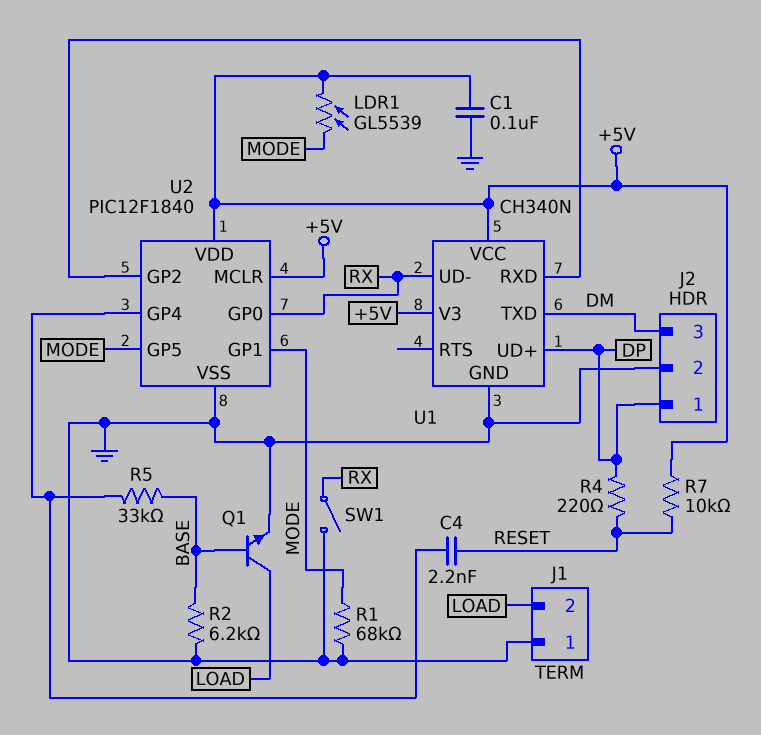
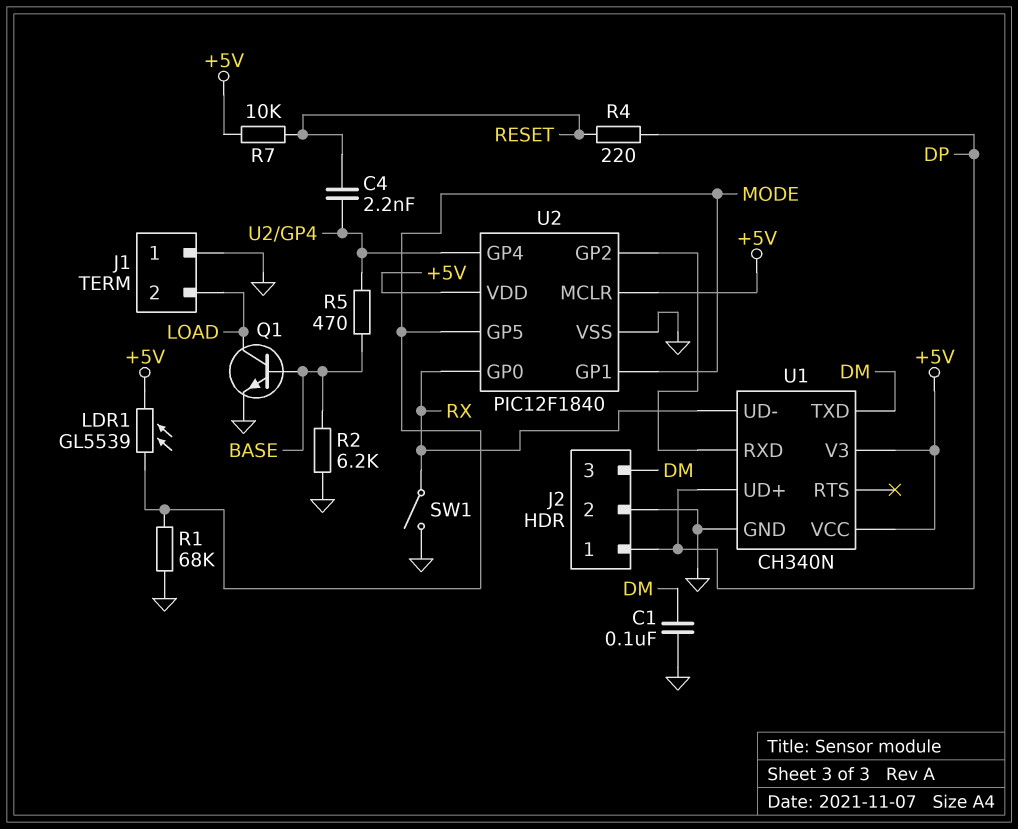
C1: 100nF (+5V, GND) -> 100nF (DM, GND)
R5: 33k (BASE, U2/GP4) -> 470 (BASE, U2/GP4)

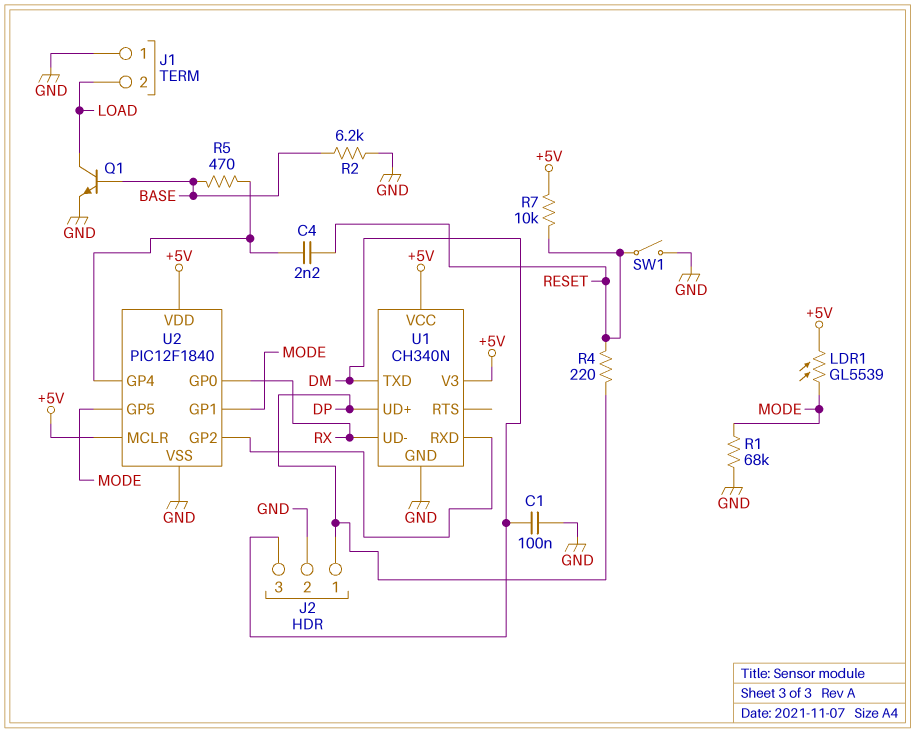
SW1: switch (GND, RX) -> switch (GND, RESET)

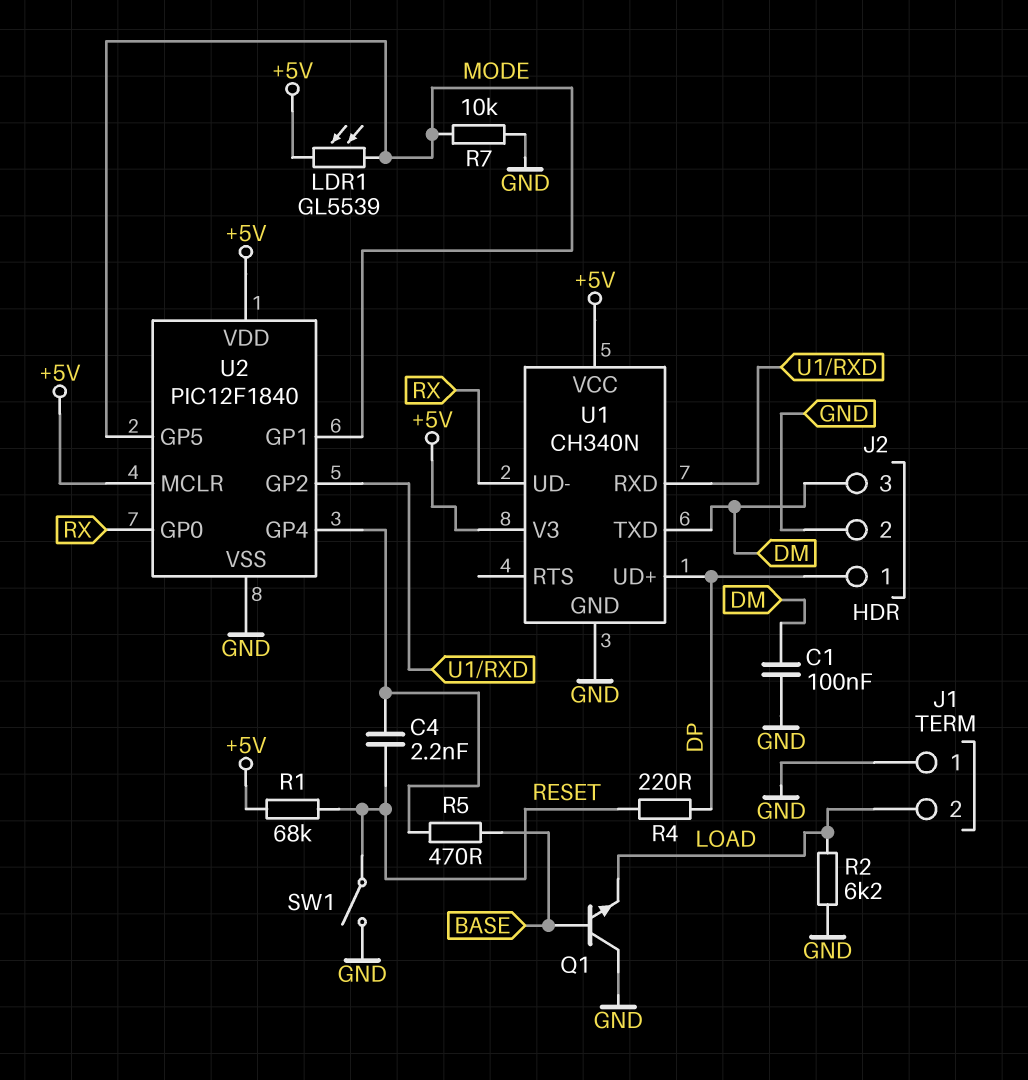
Q1: NPN (B BASE, C LOAD, E GND) -> NPN (B BASE, C GND, E LOAD)
R1: 68k (GND, MODE) -> 68k (+5V, RESET)
R2: 6.2k (BASE, GND) -> 6.2k (GND, LOAD)
R7: 10k (+5V, RESET) -> 10k (GND, MODE)

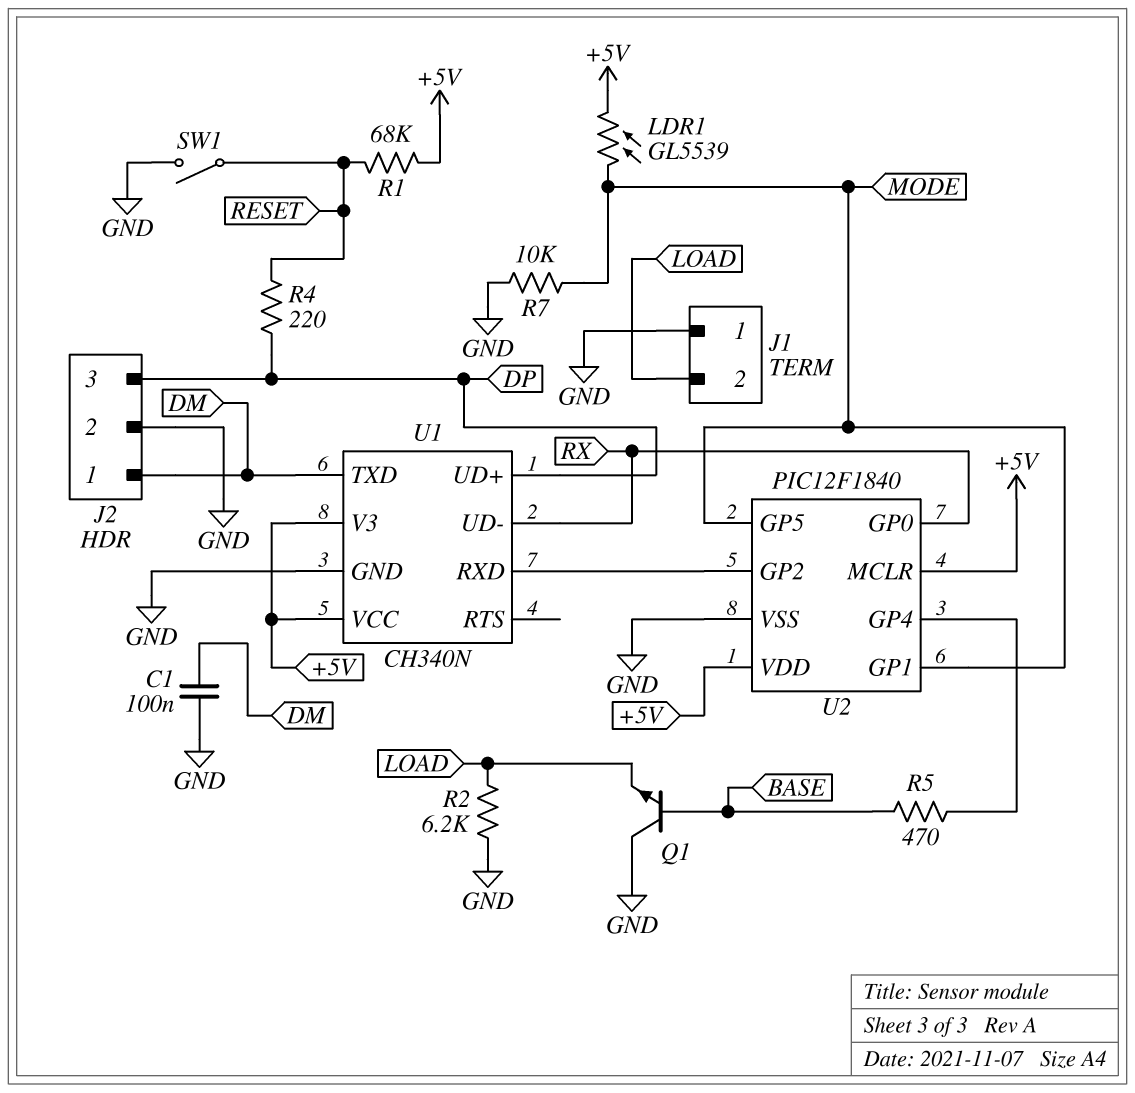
C4: 2.2nF (RESET, U2/GP4) -> none
J2 pin 1: DP -> DM
J2 pin 3: DM -> DP

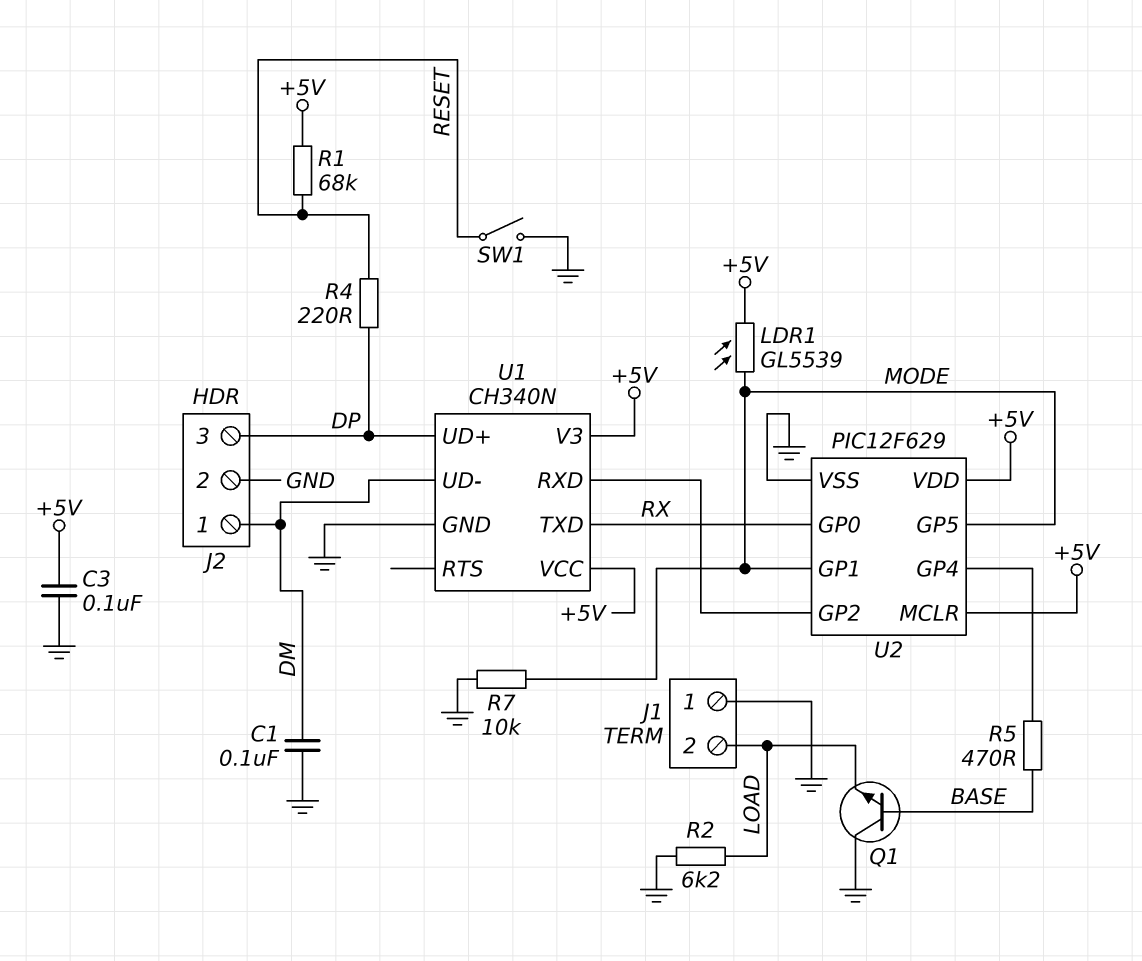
C3: none -> 100nF (+5V, GND)
U1 pin TXD: DM -> RX
U1 pin UD-: RX -> DM
U2: PIC12F1840 -> PIC12F629

